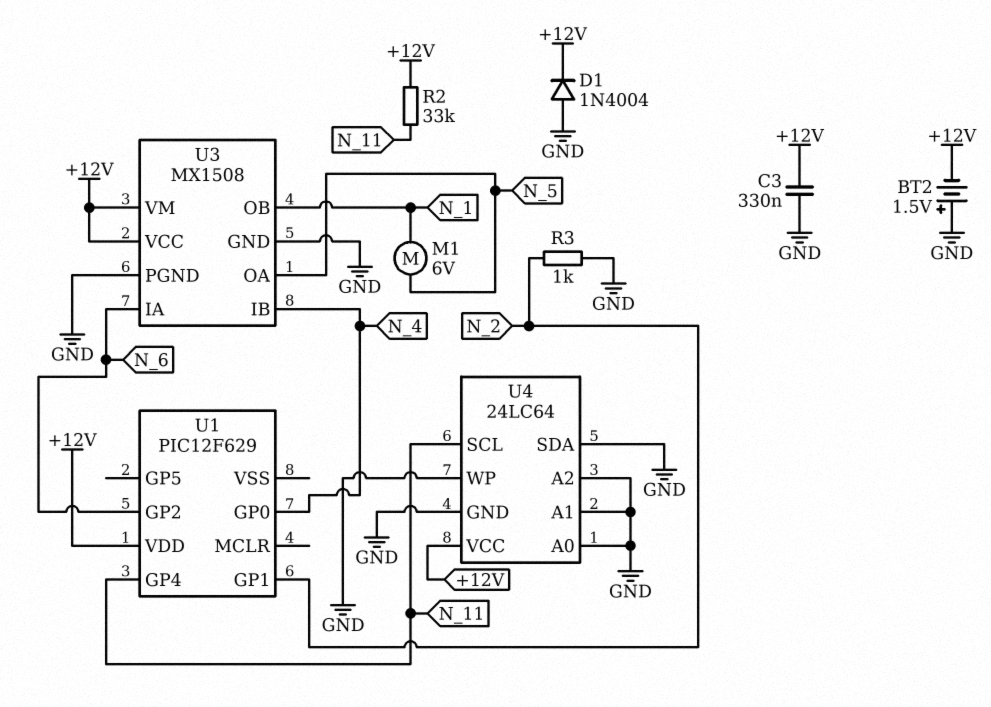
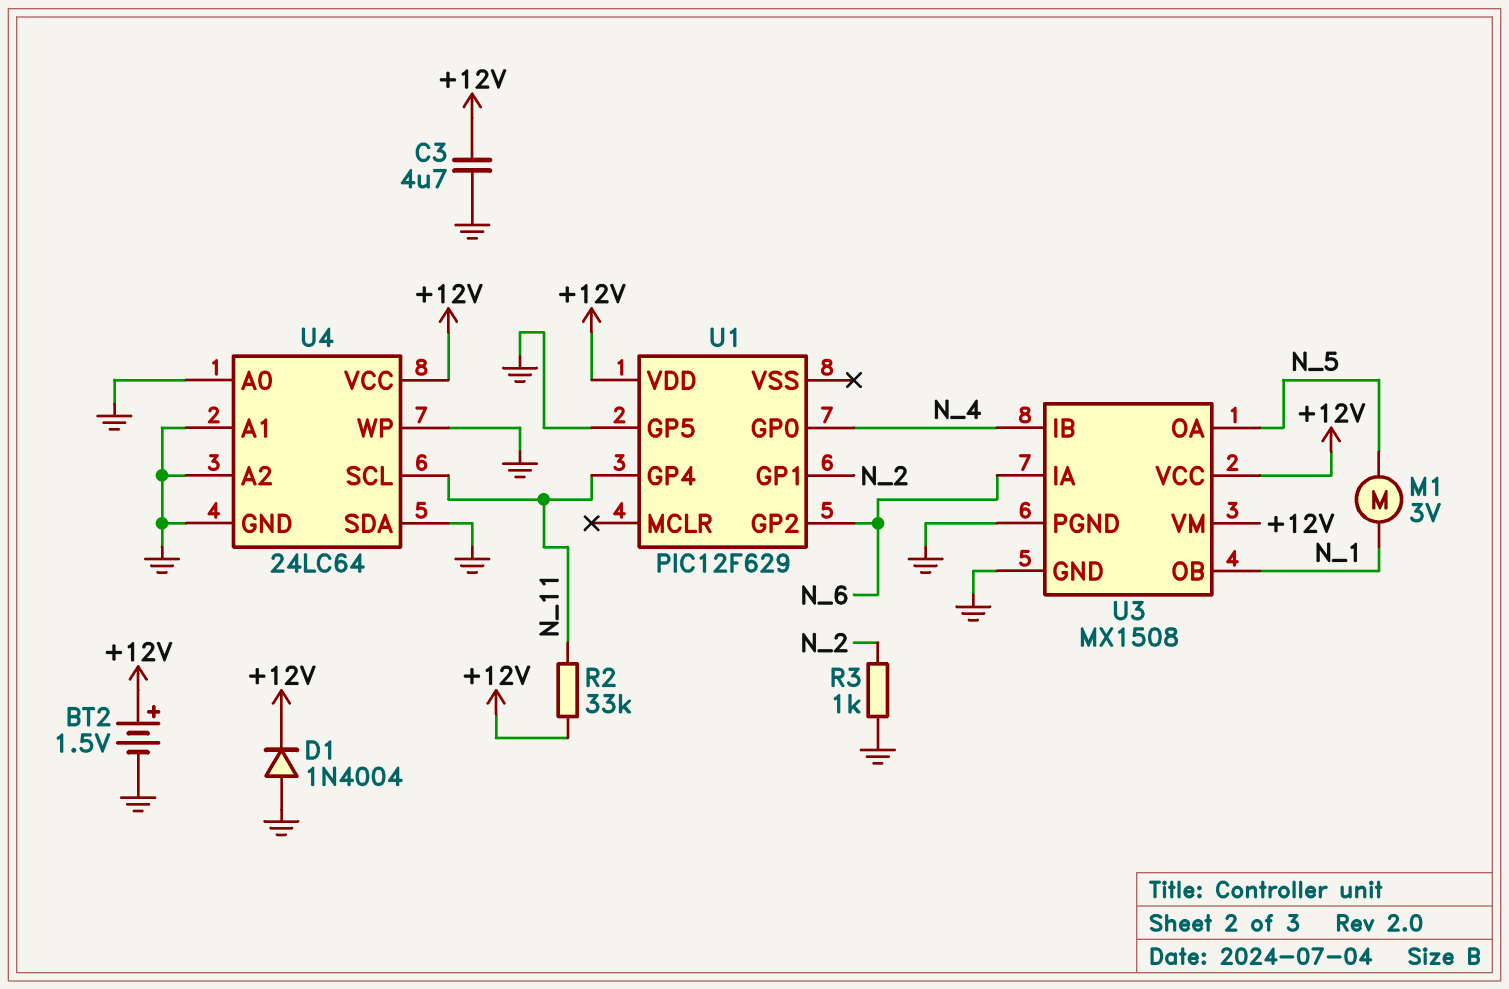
BT2: 1.5V (plus GND, minus +12V) -> 1.5V (plus +12V, minus GND)
C3: 330nF (+12V, GND) -> 4.7uF (+12V, GND)
M1: motor 6V (N_1, N_5) -> motor 3V (N_1, N_5)
U1 pin GP5: none -> GND

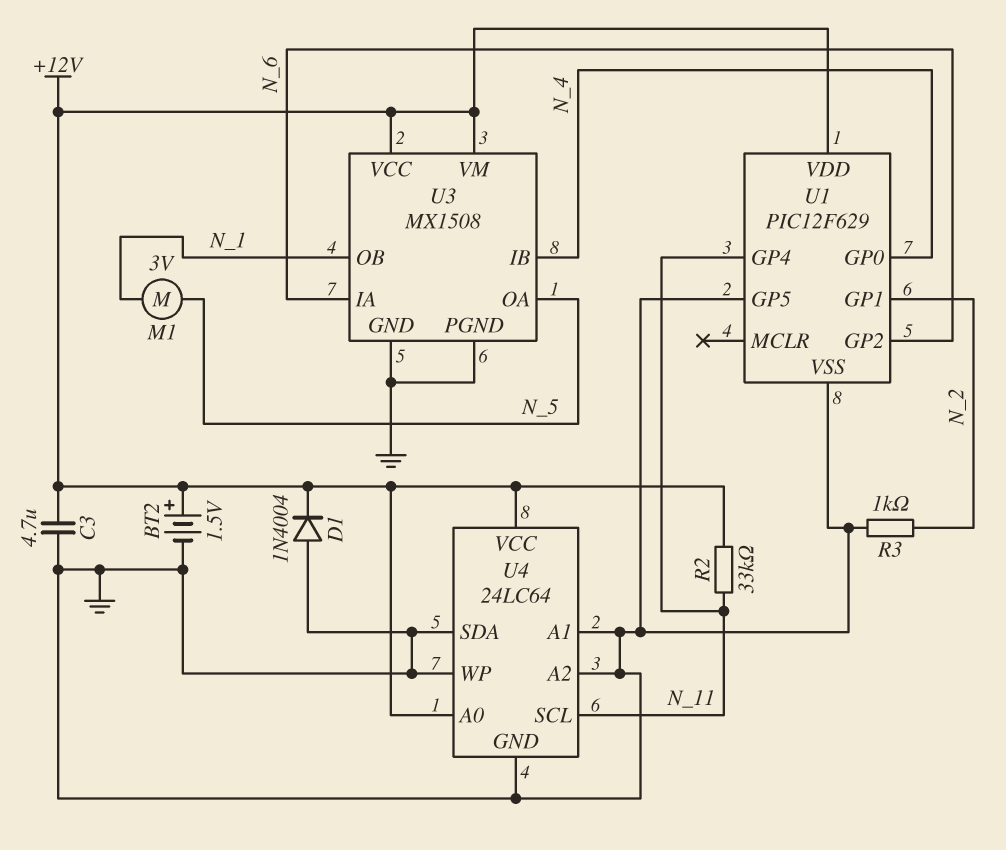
U1 pin VSS: none -> GND
U4 pin A0: GND -> +12V

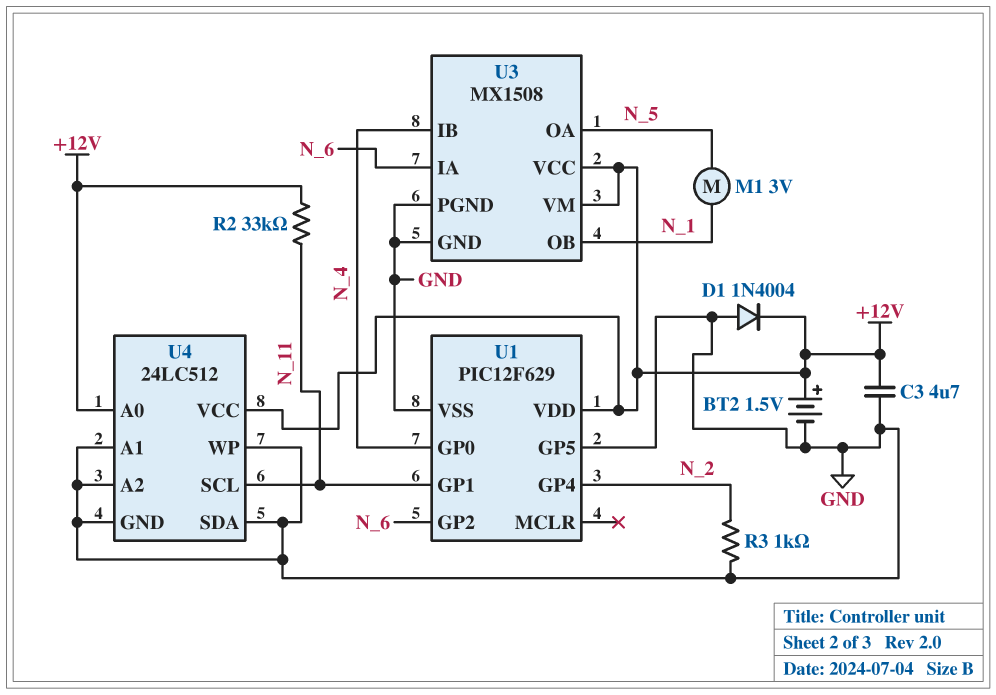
U1 pin GP1: N_2 -> N_11
U1 pin GP4: N_11 -> N_2
U4: 24LC64 -> 24LC512

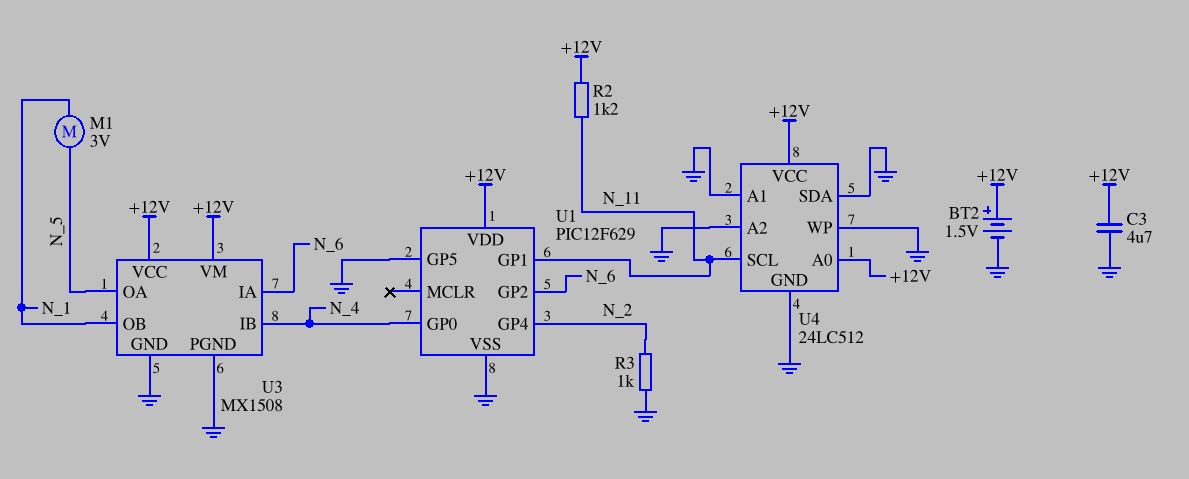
D1: diode 1N4004 (A GND, K +12V) -> none
R2: 33k (+12V, N_11) -> 1.2k (+12V, N_11)

